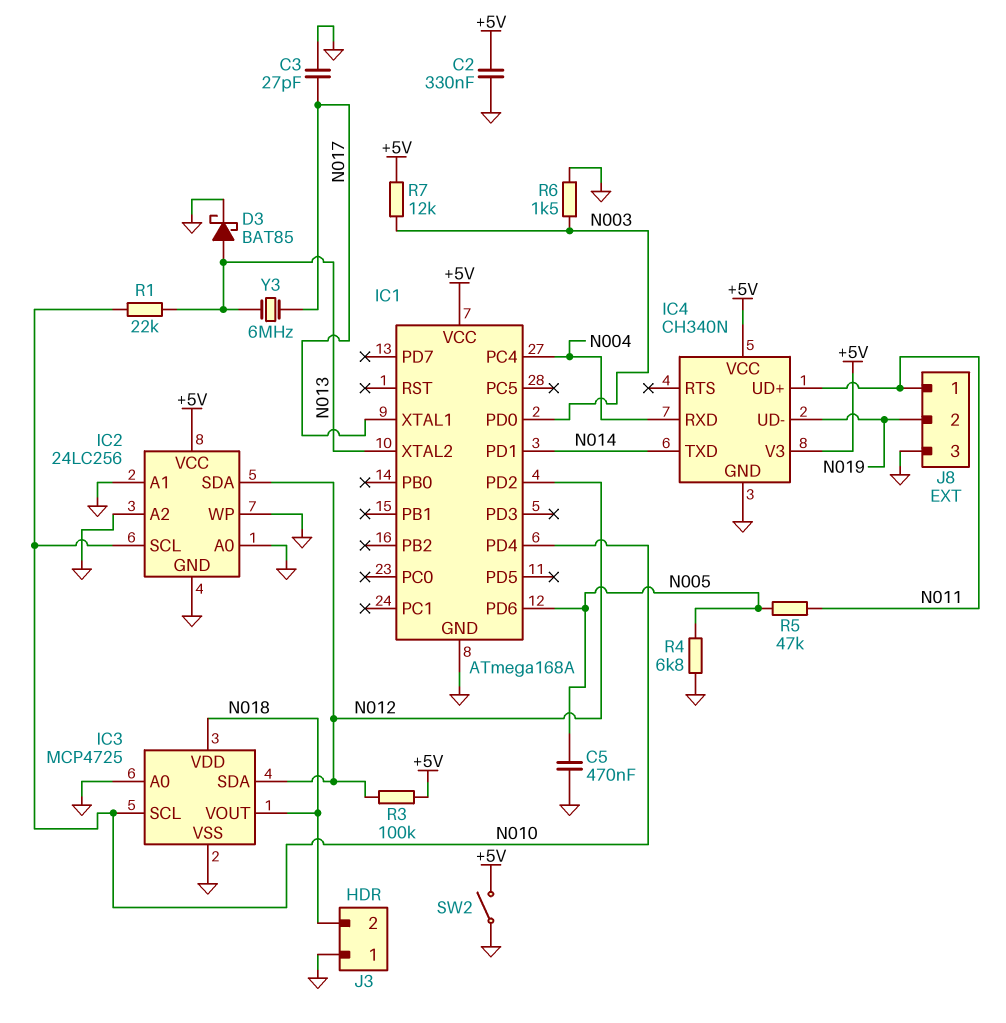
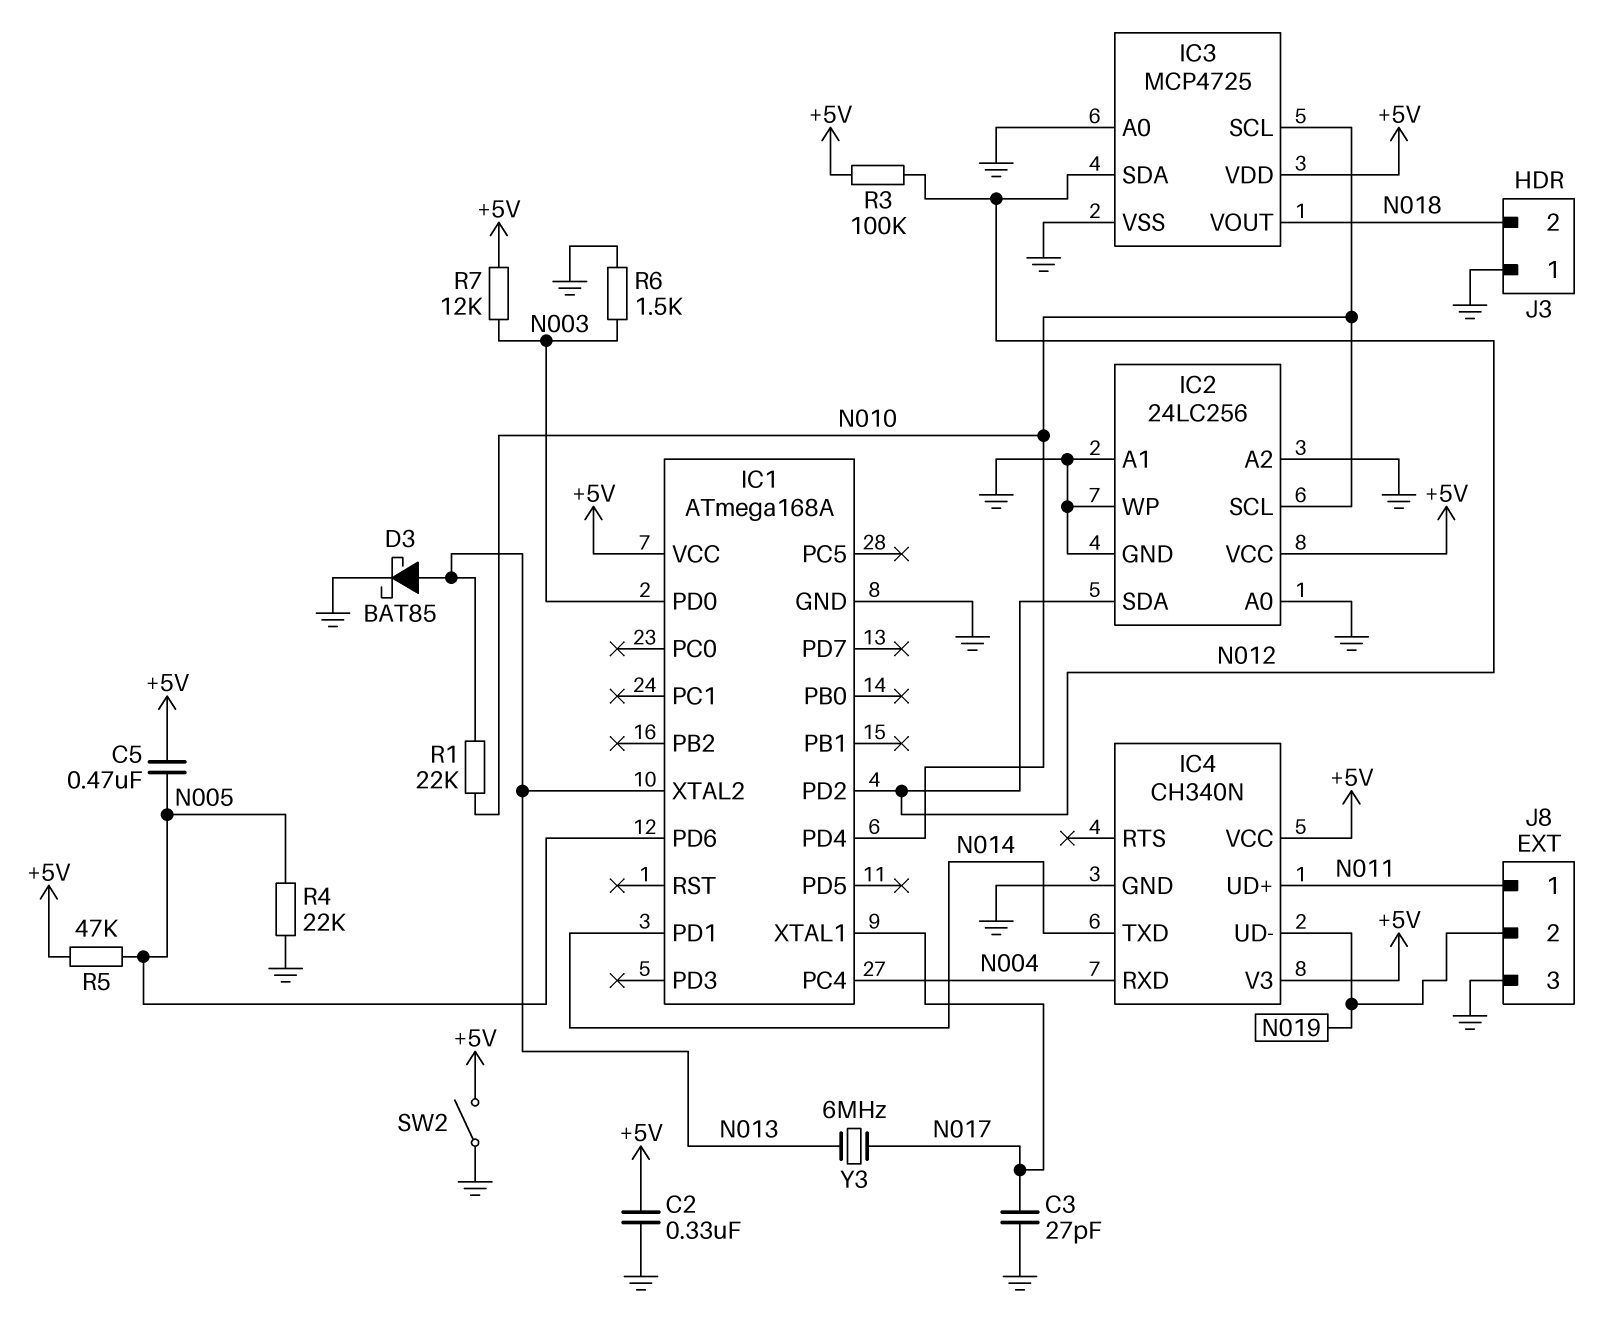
C5: 470nF (GND, N005) -> 470nF (+5V, N005)
IC3 pin VDD: N018 -> +5V
R4: 6.8k (GND, N005) -> 22k (GND, N005)
R5: 47k (N005, N011) -> 47k (+5V, N005)

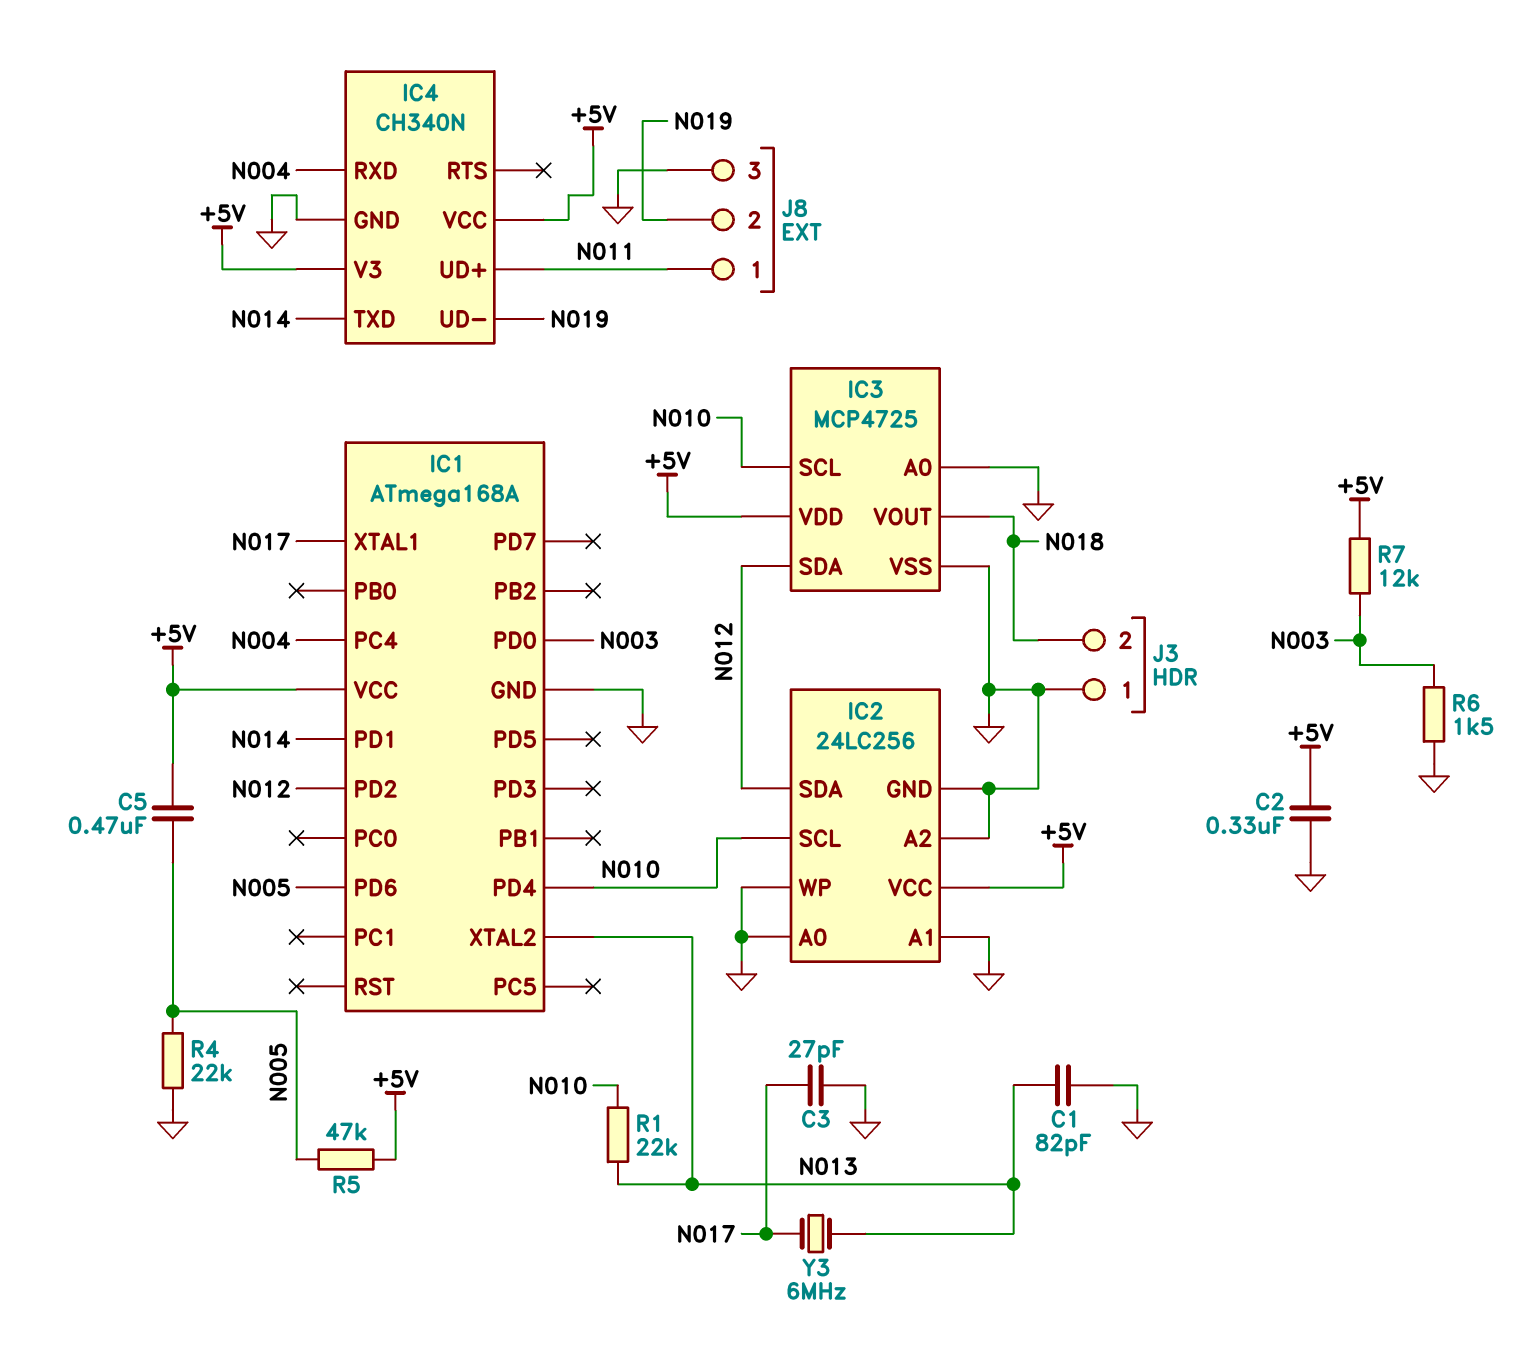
C1: none -> 82pF (GND, N013)
D3: schottky BAT85 (A N013, K GND) -> none
R3: 100k (+5V, N012) -> none
SW2: switch (+5V, GND) -> none

